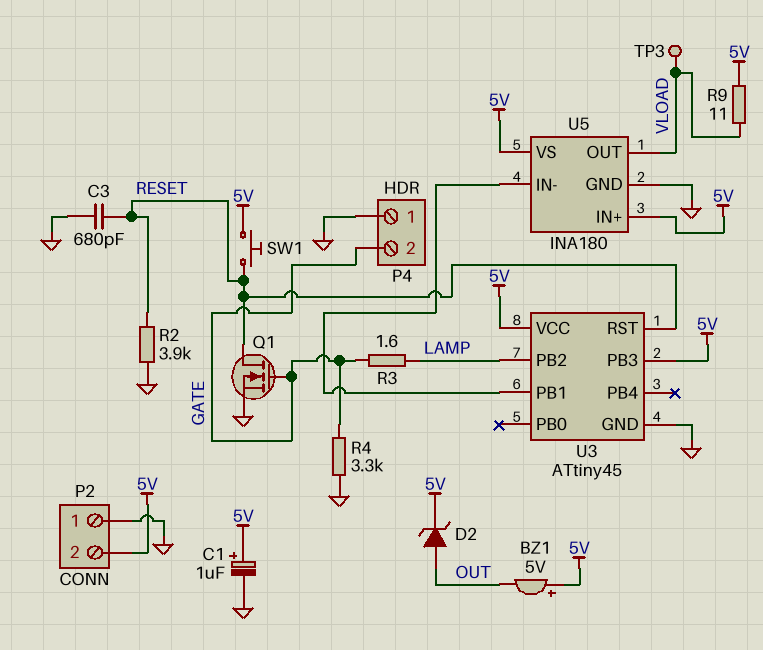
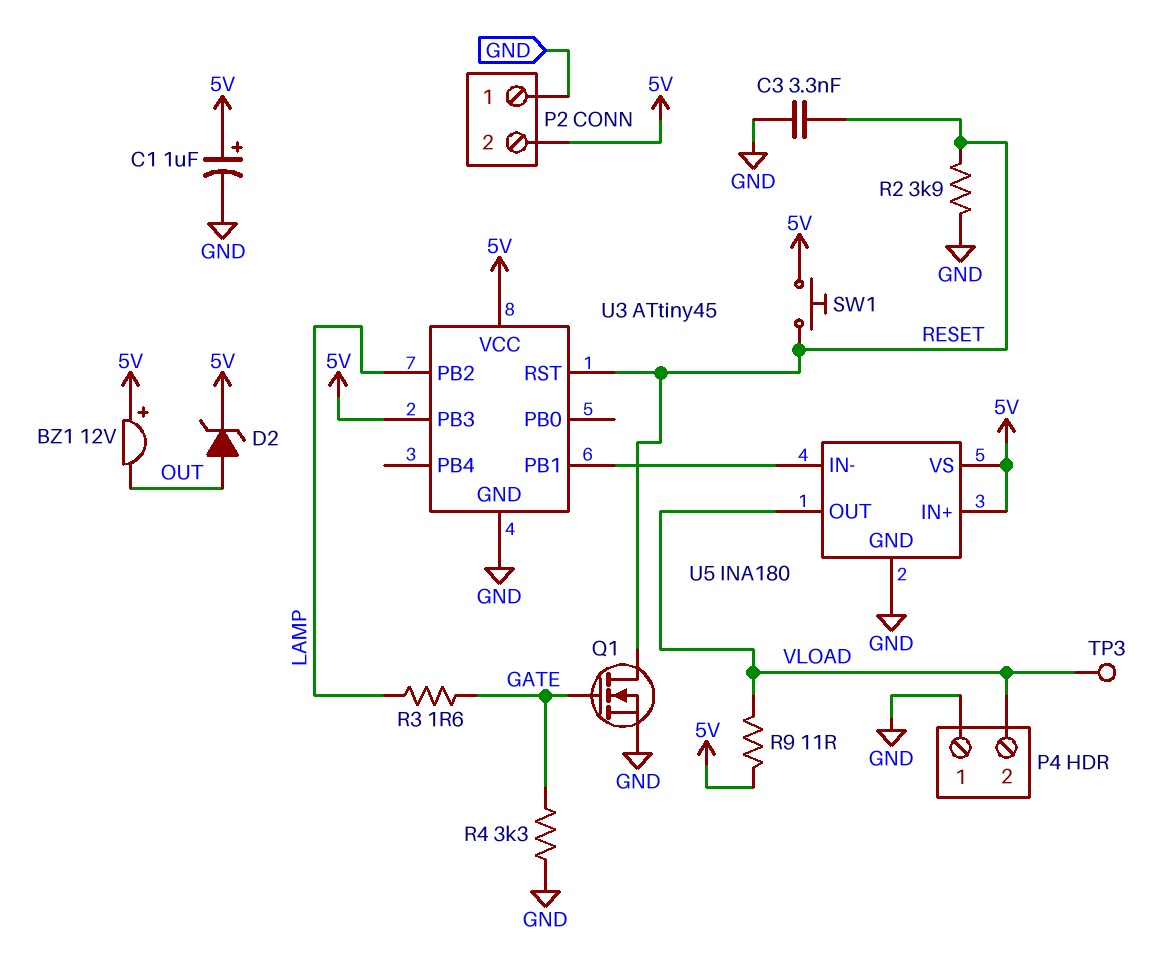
BZ1: buzzer 5V (plus 5V, minus OUT) -> buzzer 12V (plus 5V, minus OUT)
C3: 680pF (GND, RESET) -> 3.3nF (GND, RESET)
P4 pin 2: GATE -> VLOAD

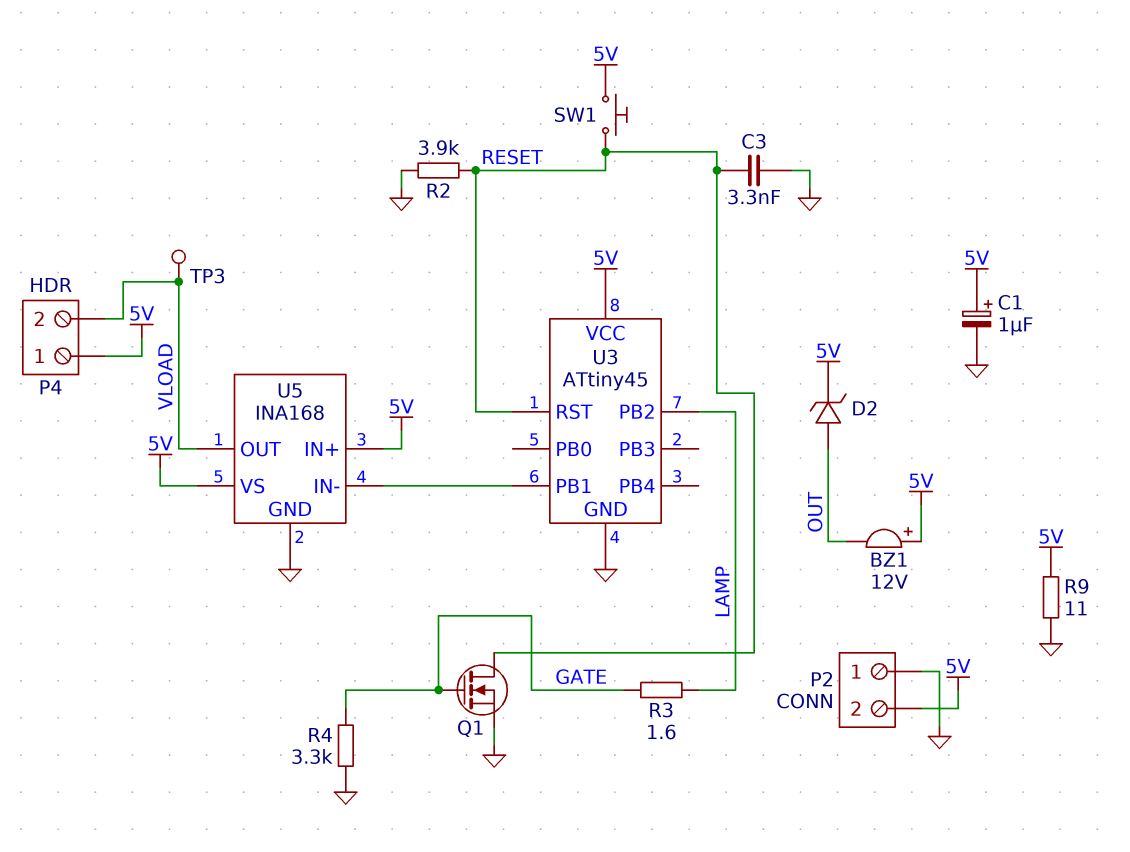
P4 pin 1: GND -> 5V
R9: 11 (5V, VLOAD) -> 11 (5V, GND)
U3 pin PB3: 5V -> none
U5: INA180 -> INA168

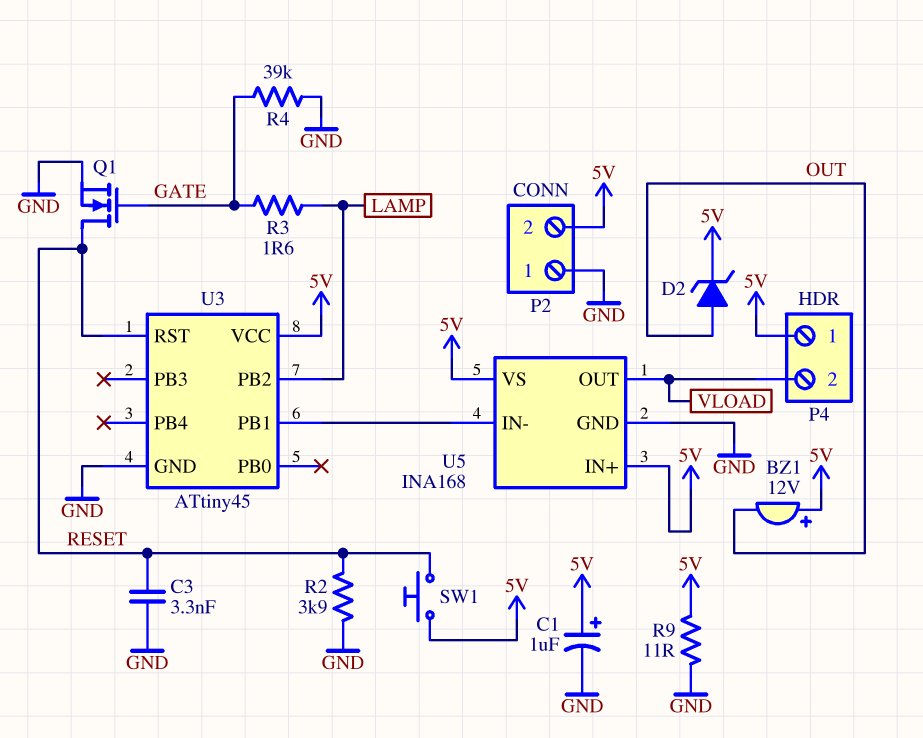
R4: 3.3k (GATE, GND) -> 39k (GATE, GND)
TP3: test point (VLOAD) -> none

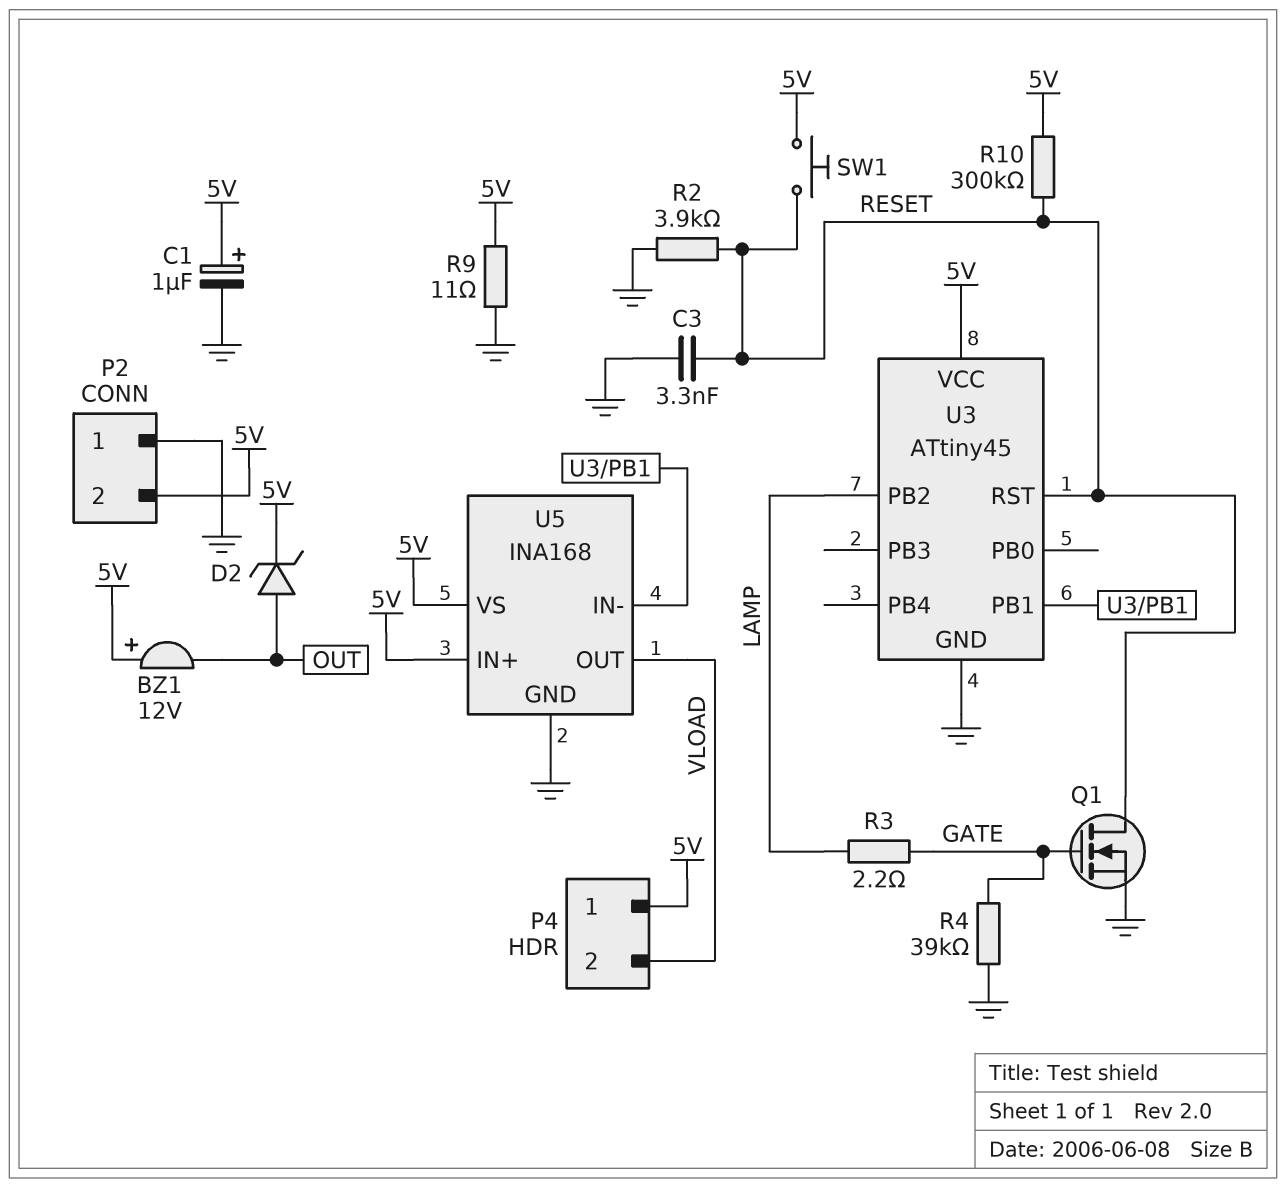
R3: 1.6 (GATE, LAMP) -> 2.2 (GATE, LAMP)
R10: none -> 300k (5V, RESET)

